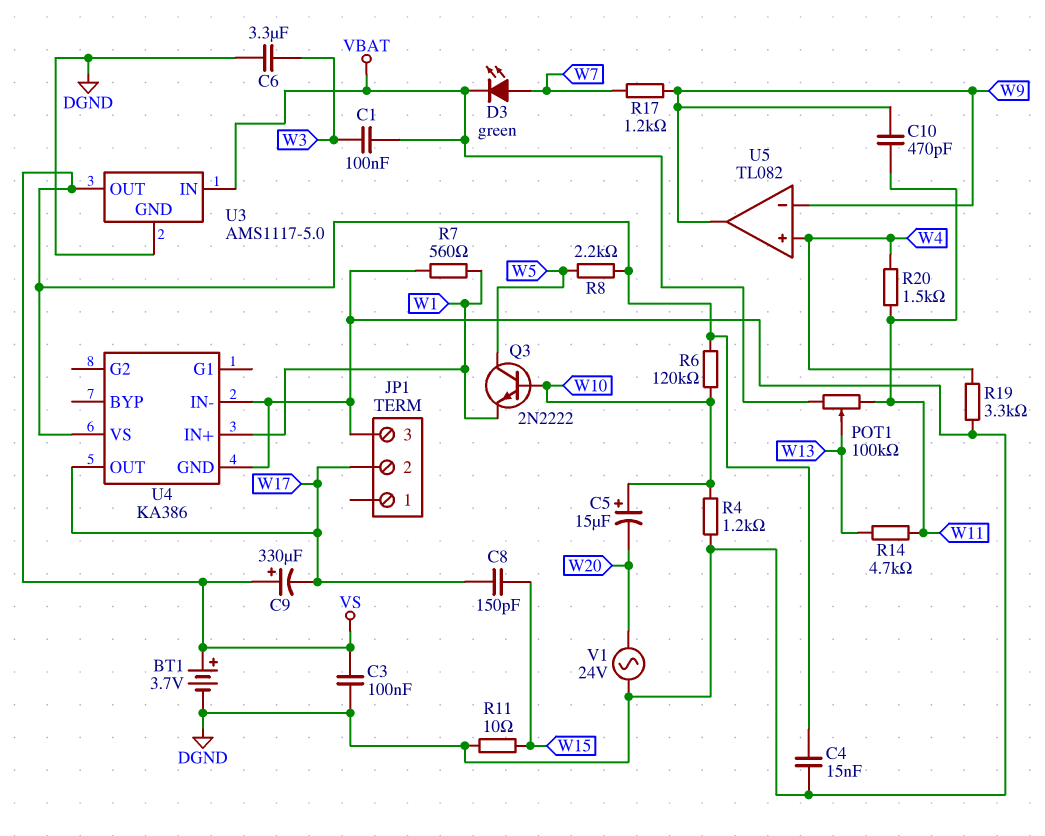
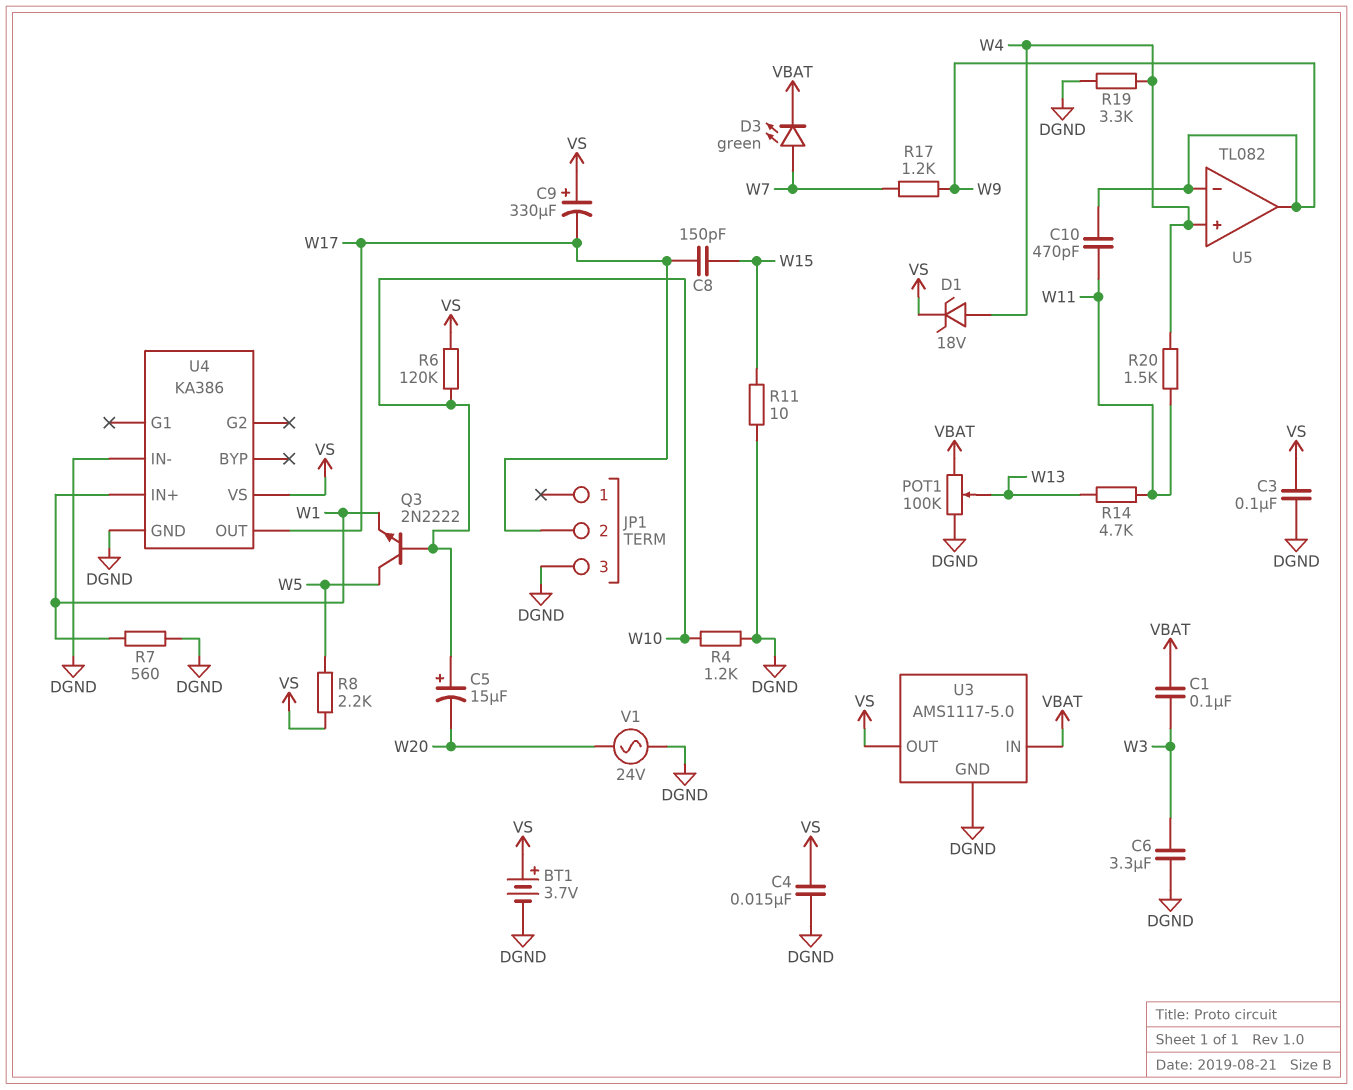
D1: none -> zener 18V (A W4, K VS)
POT1: 100k (VBAT, W11, wiper W13) -> 100k (DGND, VBAT, wiper W13)

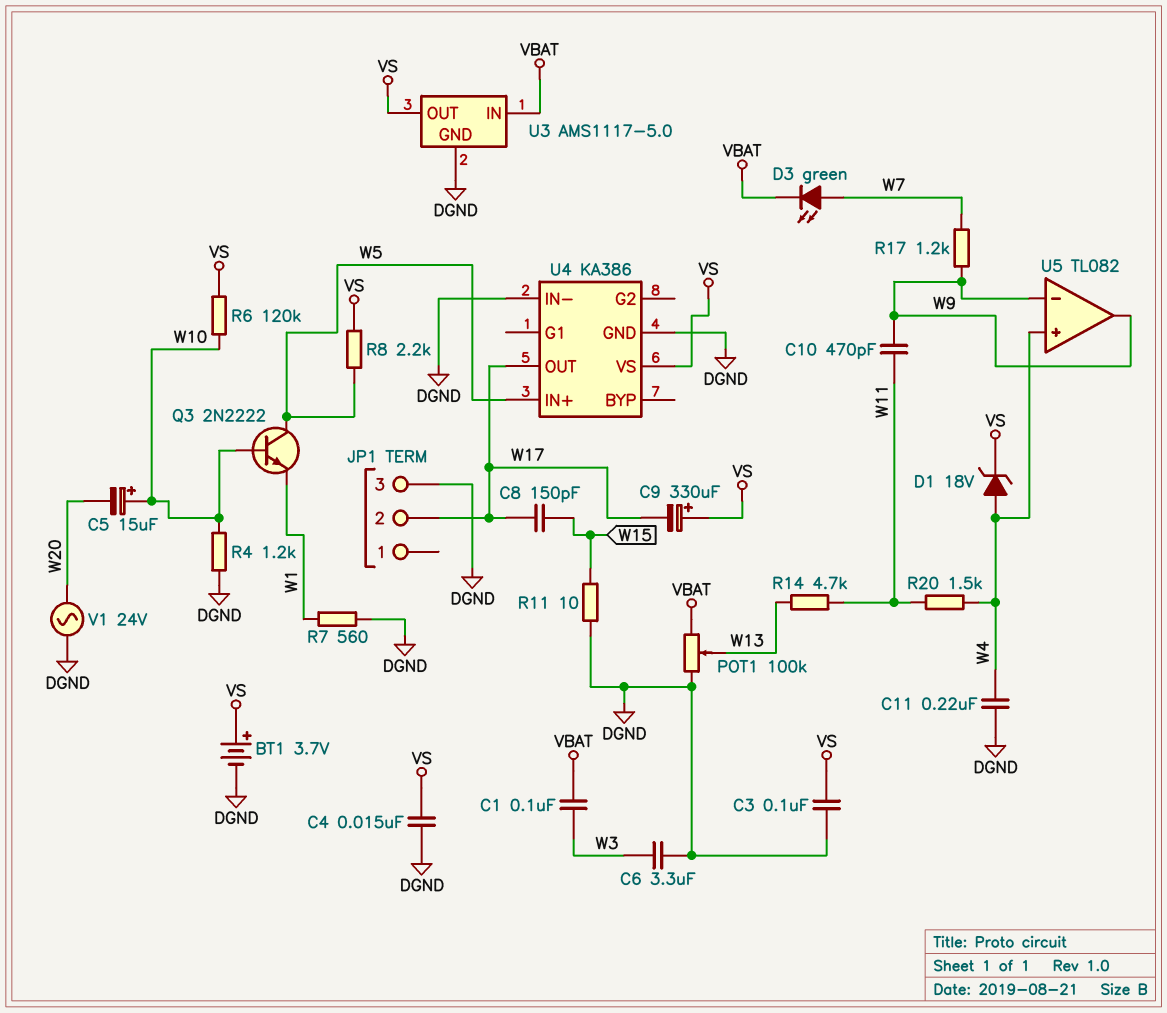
C11: none -> 220nF (DGND, W4)
R19: 3.3k (DGND, W4) -> none
U4 pin IN+: W1 -> W5

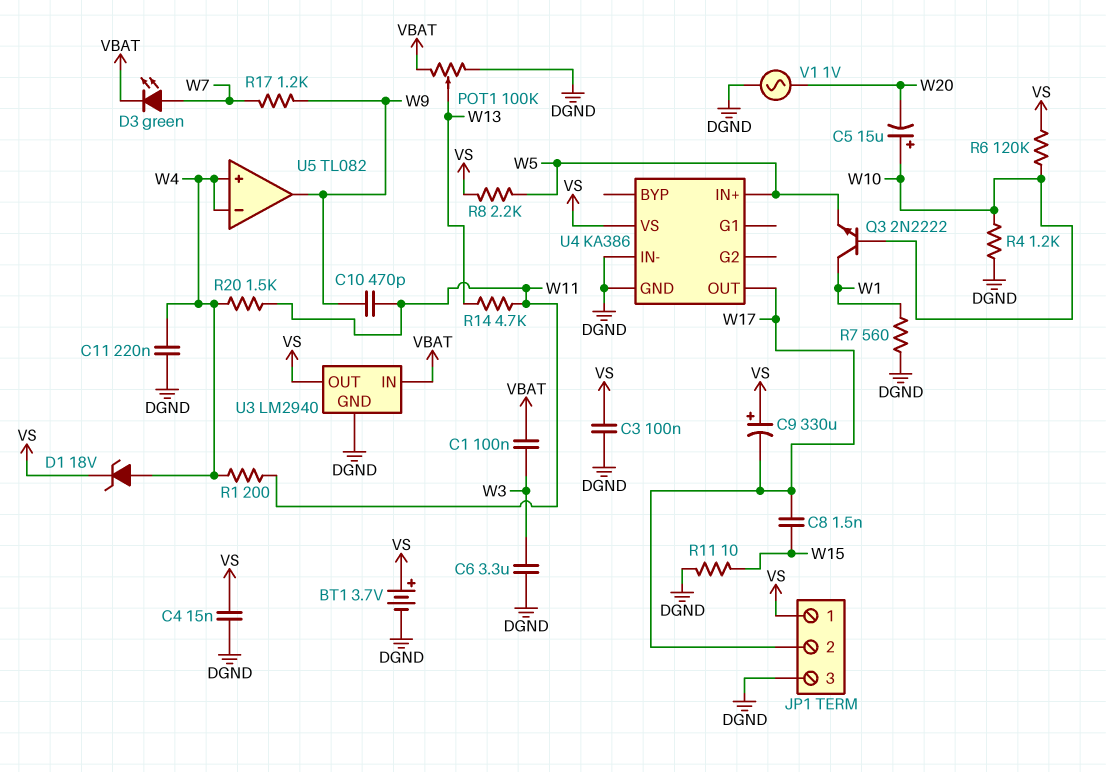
C8: 150pF (W15, W17) -> 1.5nF (W15, W17)
JP1 pin 1: none -> VS
Q3: NPN 2N2222 (B W10, C W5, E W1) -> NPN 2N2222 (B W10, C W1, E W5)
R1: none -> 200 (W4, W11)
U3: AMS1117-5.0 -> LM2940
U5 pin in-: W9 -> W4
V1: AC 24V (DGND, W20) -> AC 1V (DGND, W20)

